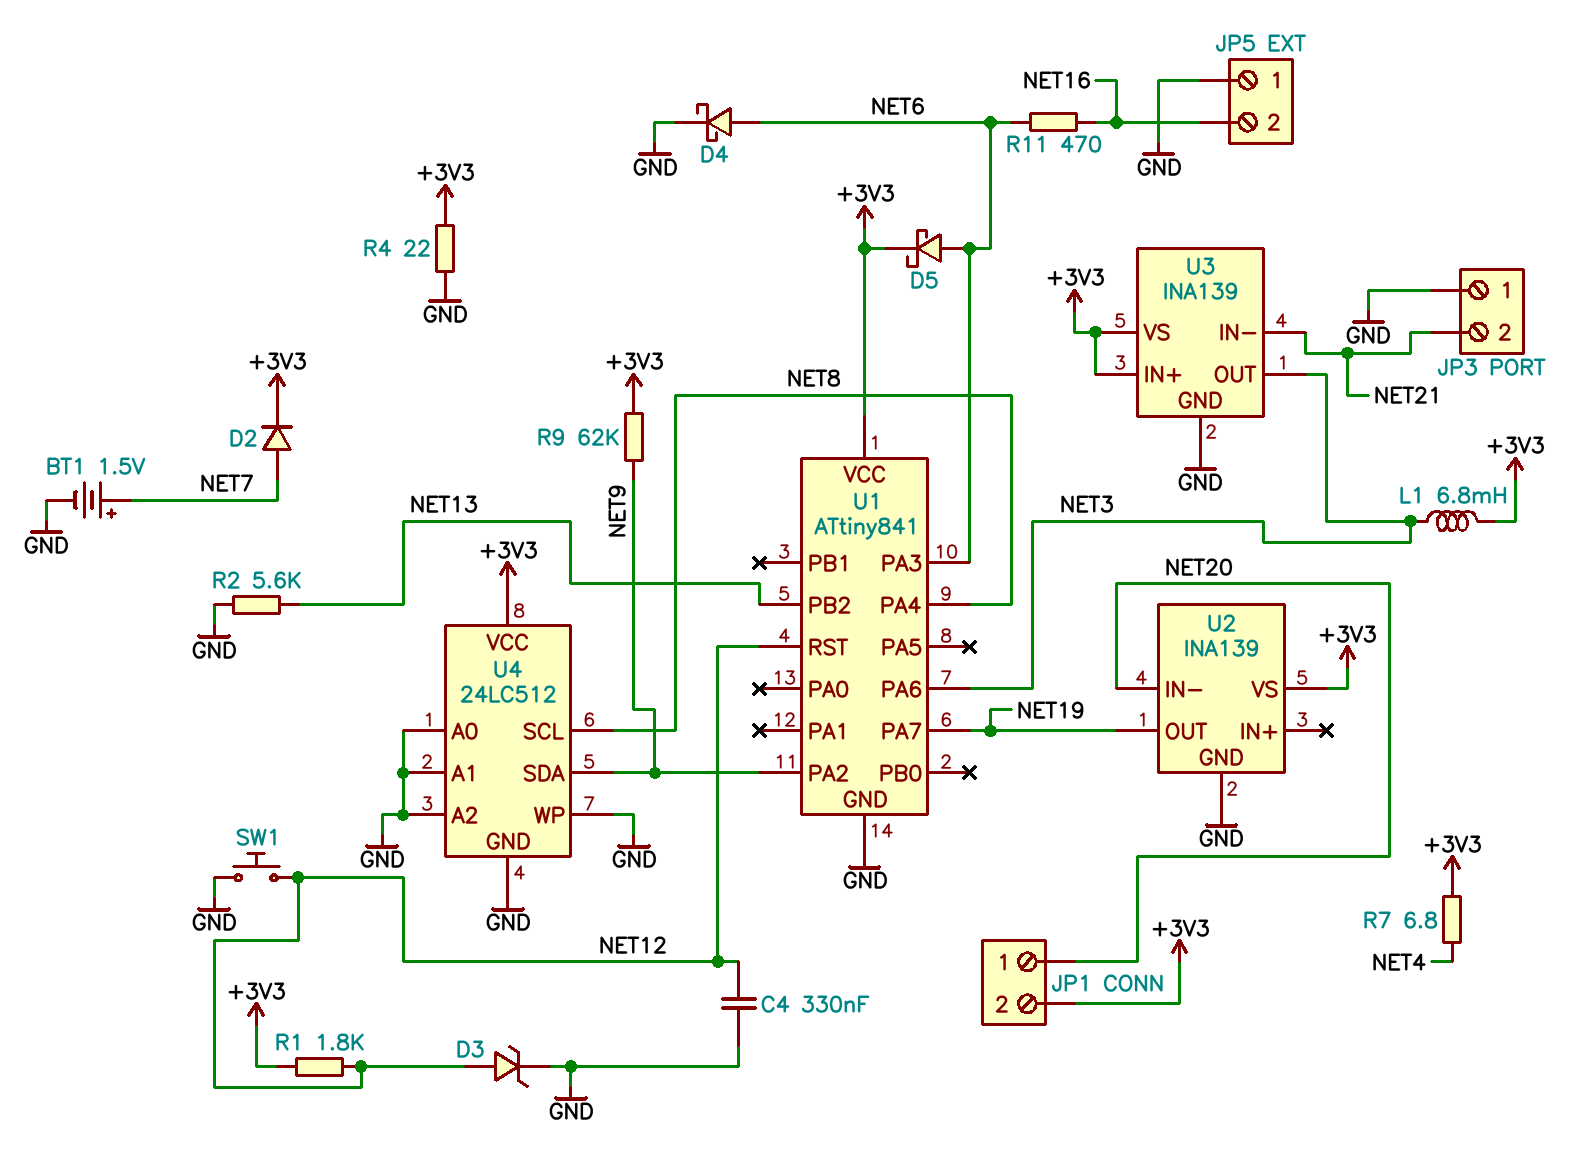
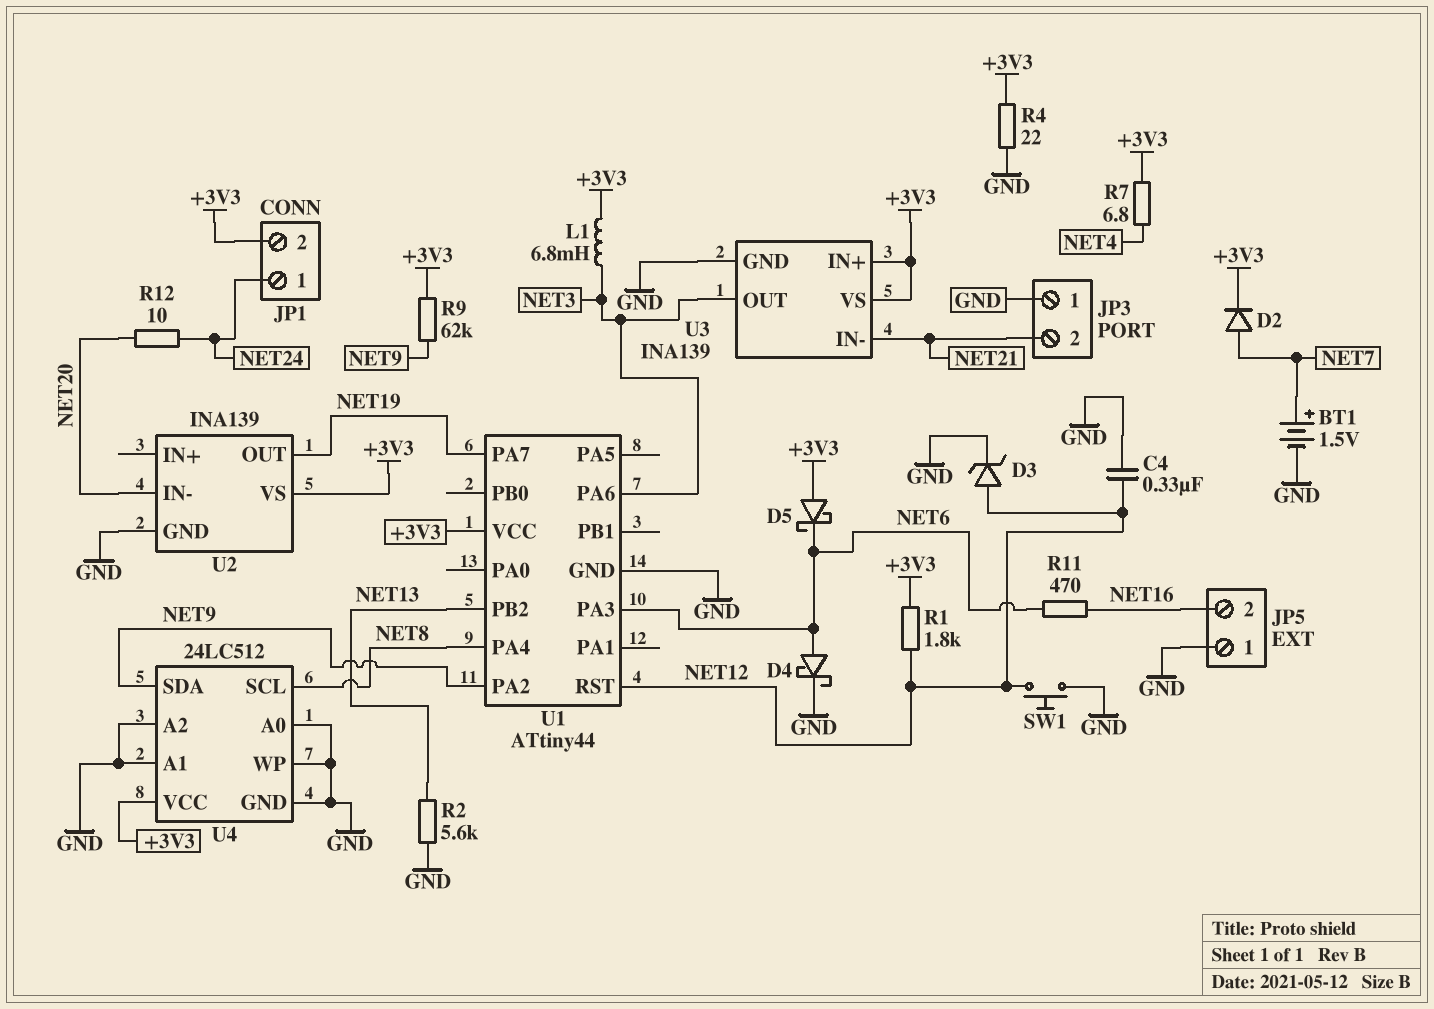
D5: schottky (A NET6, K +3V3) -> schottky (A +3V3, K NET6)
JP1 pin 1: NET20 -> NET24
R12: none -> 10 (NET20, NET24)
U1: ATtiny841 -> ATtiny44

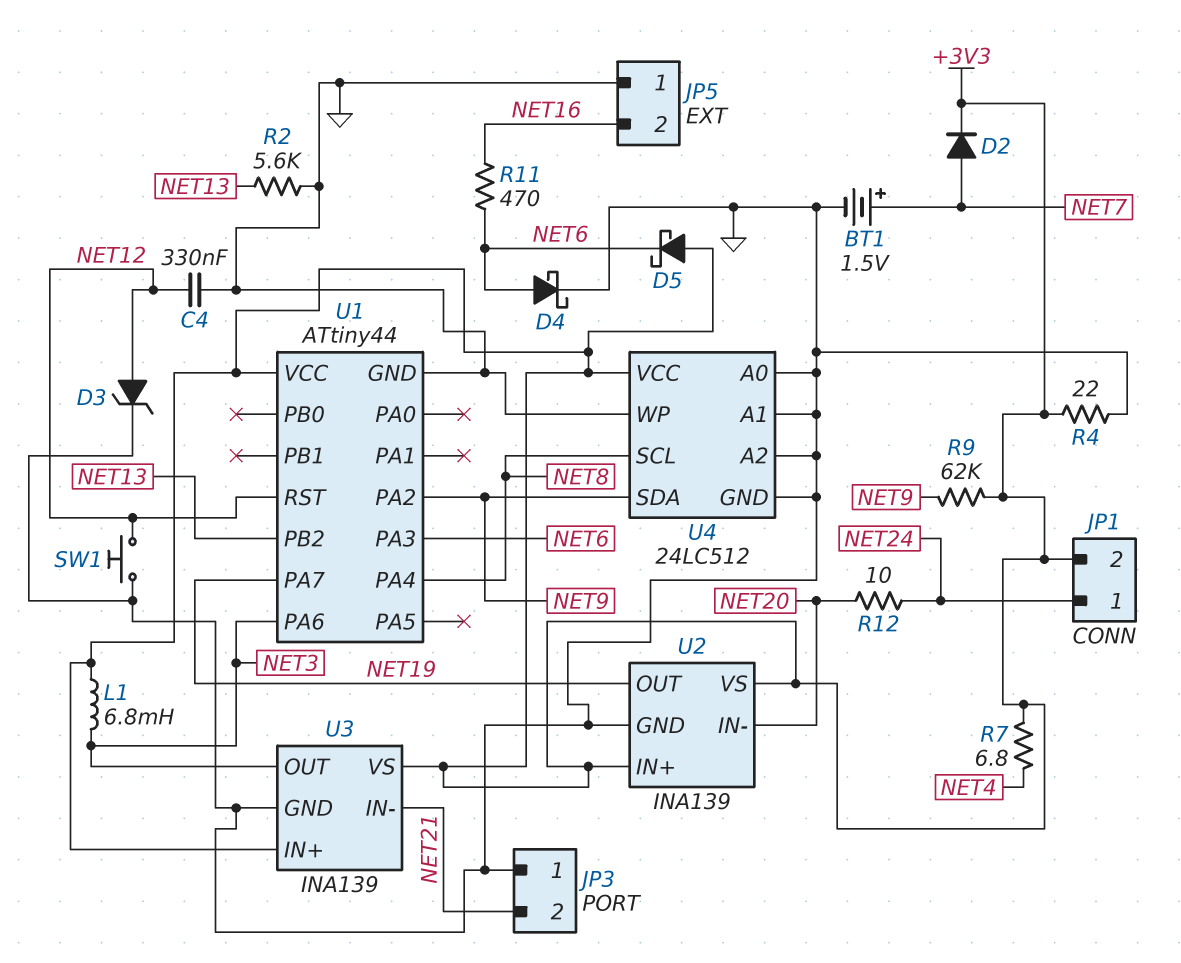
R1: 1.8k (+3V3, NET12) -> none
U2 pin IN+: none -> +3V3

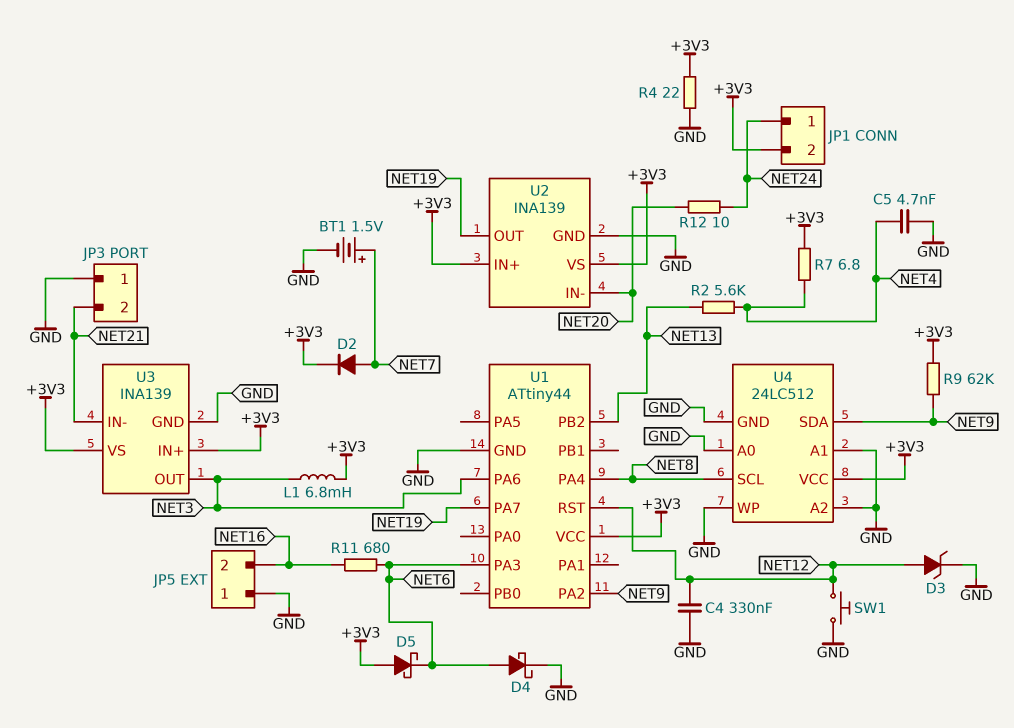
C5: none -> 4.7nF (GND, NET4)
R2: 5.6k (GND, NET13) -> 5.6k (NET4, NET13)
R11: 470 (NET6, NET16) -> 680 (NET6, NET16)

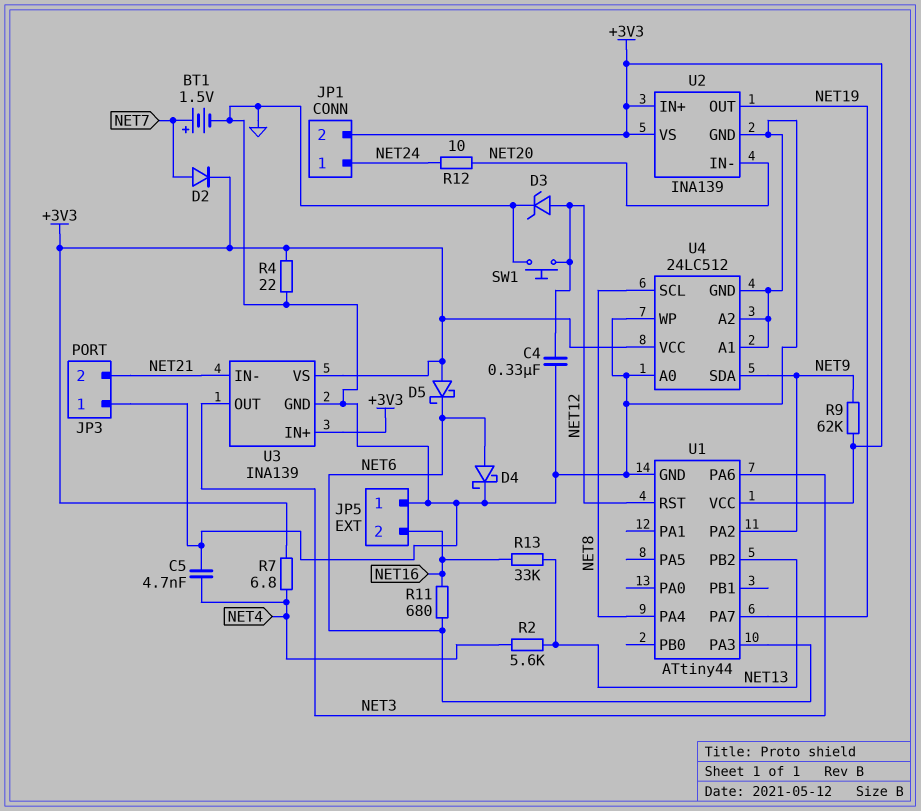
L1: 6.8mH (+3V3, NET3) -> none
R13: none -> 33k (NET13, NET16)

